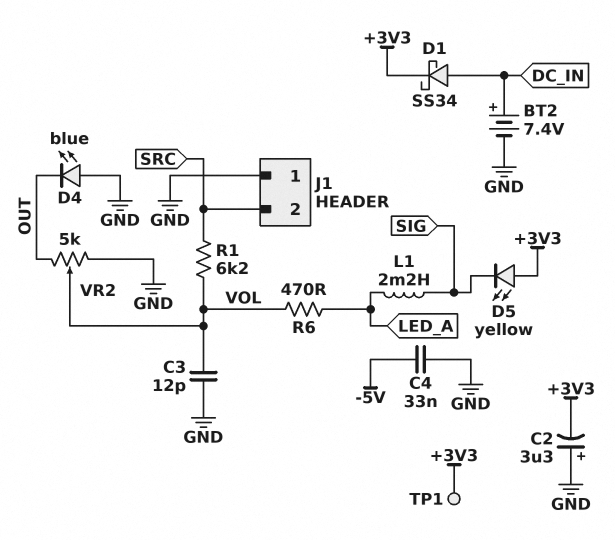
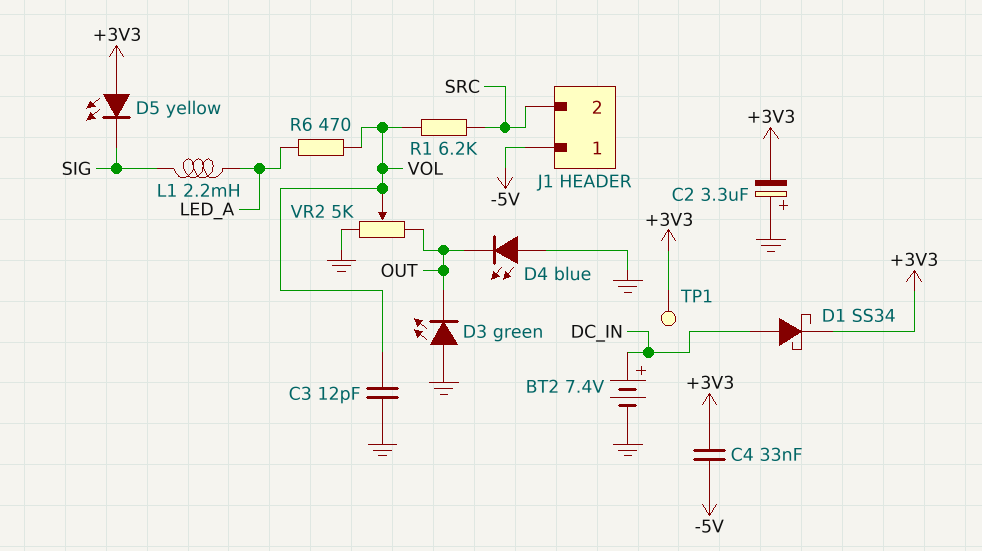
C4: 33nF (-5V, GND) -> 33nF (+3V3, -5V)
D3: none -> LED green (A GND, K OUT)
J1 pin 1: GND -> -5V

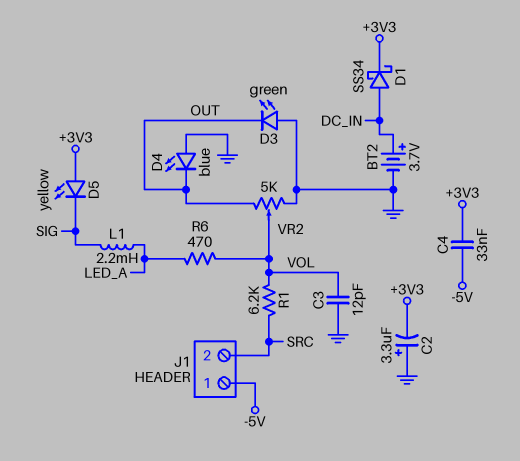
BT2: 7.4V (plus DC_IN, minus GND) -> 3.7V (plus DC_IN, minus GND)
TP1: test point (+3V3) -> none

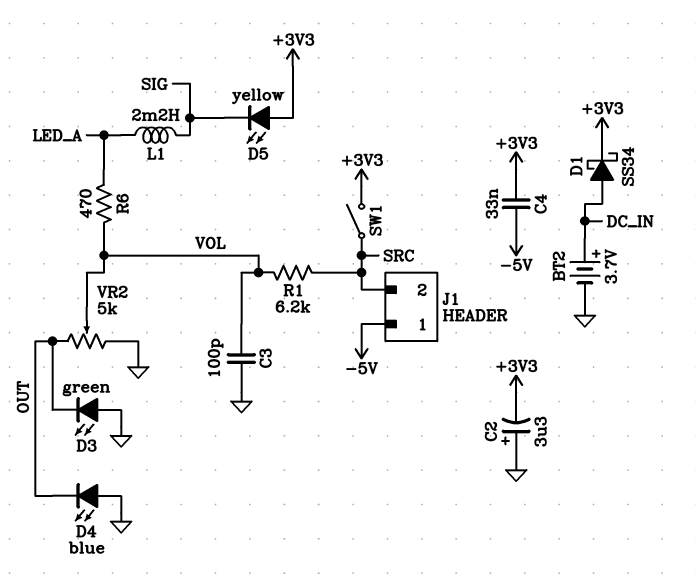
C3: 12pF (GND, VOL) -> 100pF (GND, VOL)
SW1: none -> switch (+3V3, SRC)

